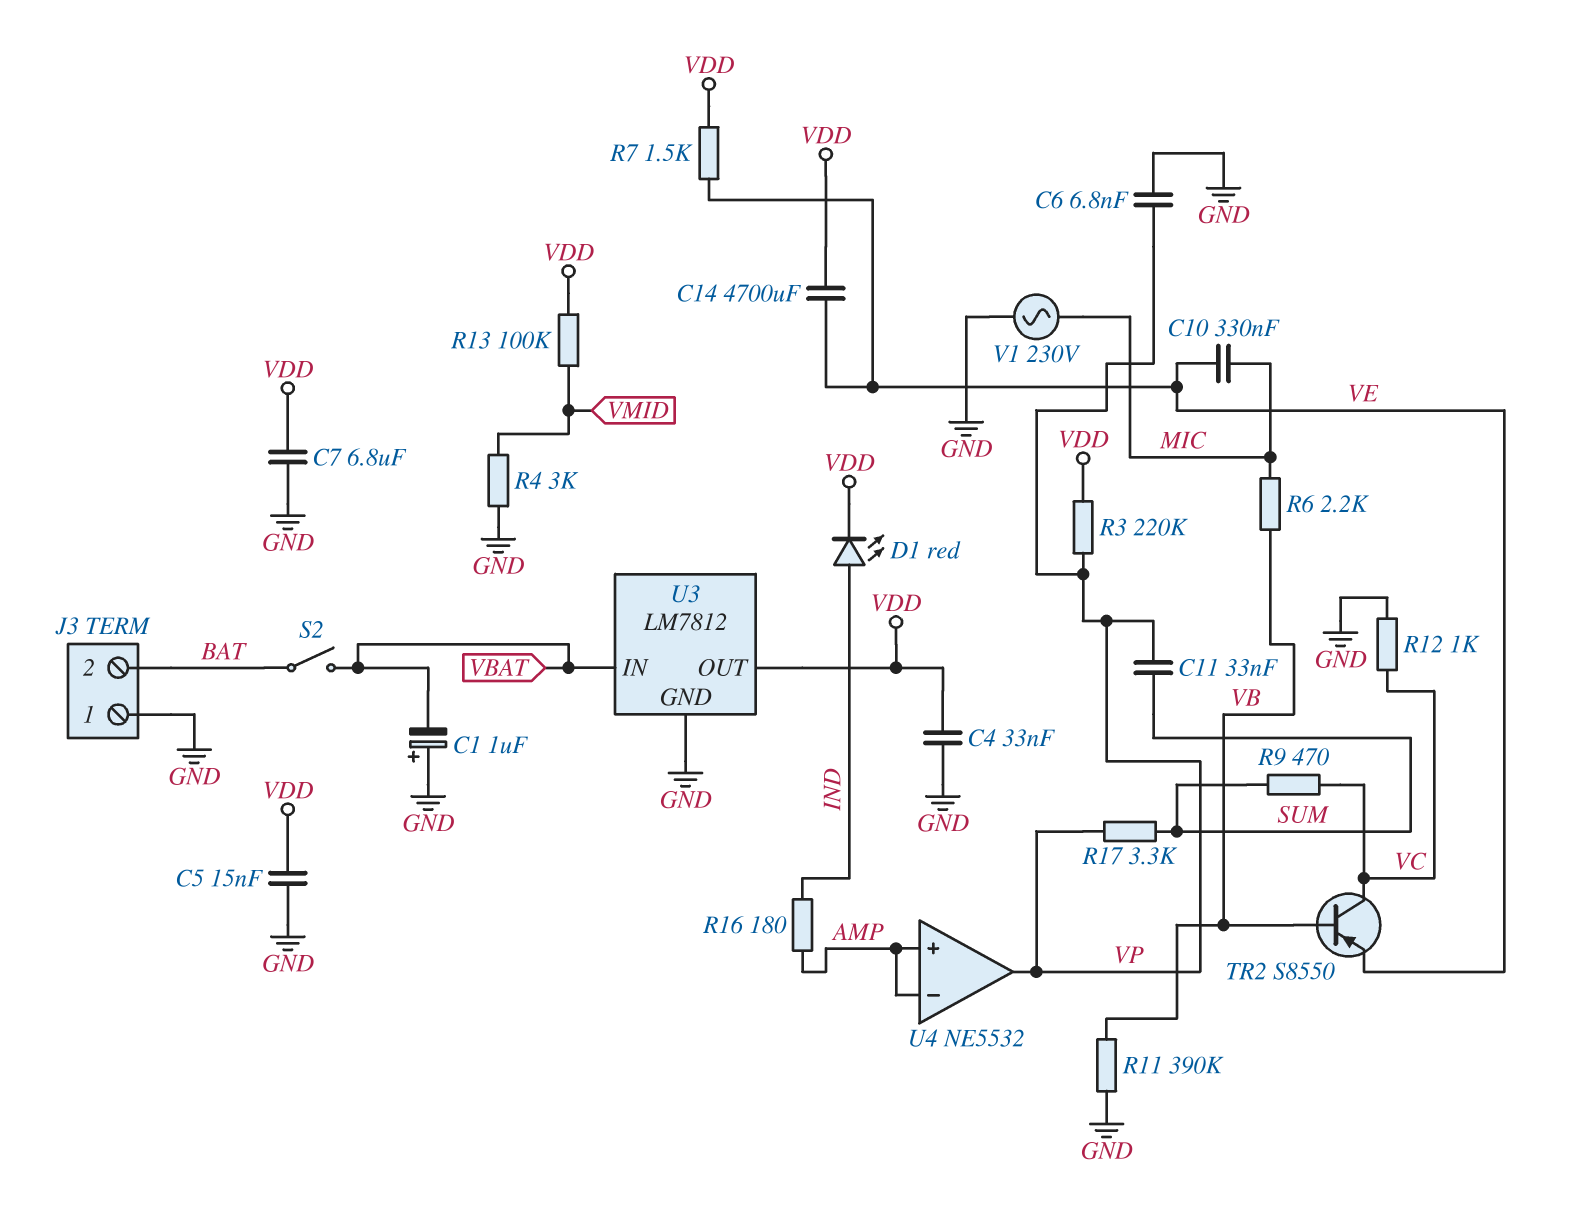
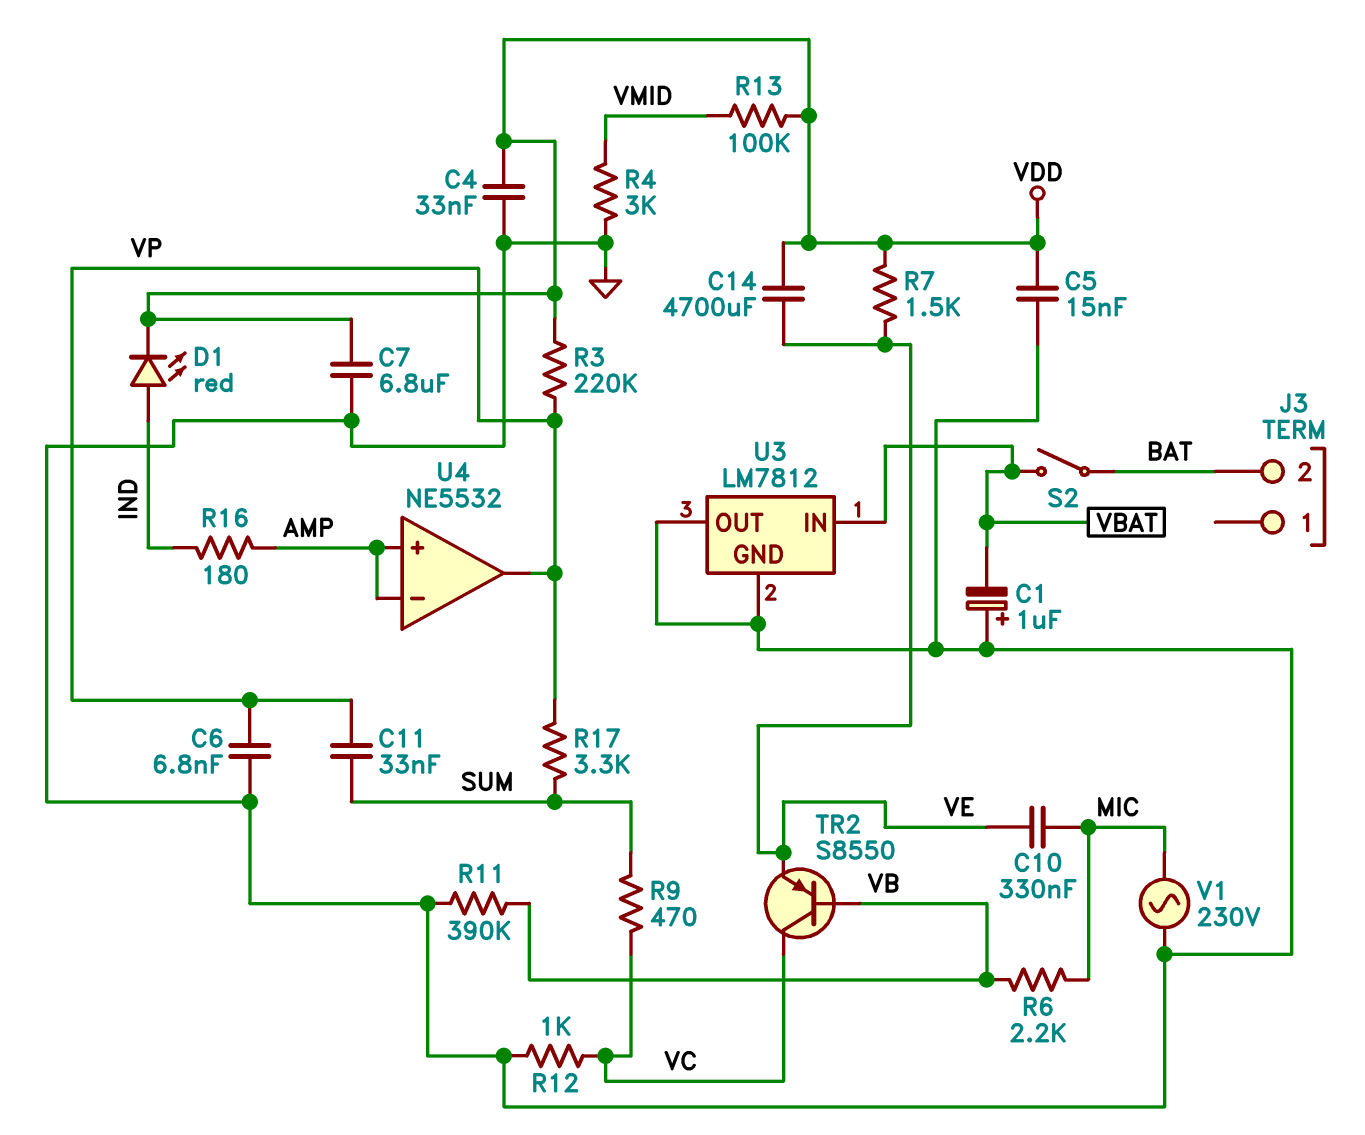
J3 pin 1: GND -> none
U3 pin OUT: VDD -> GND

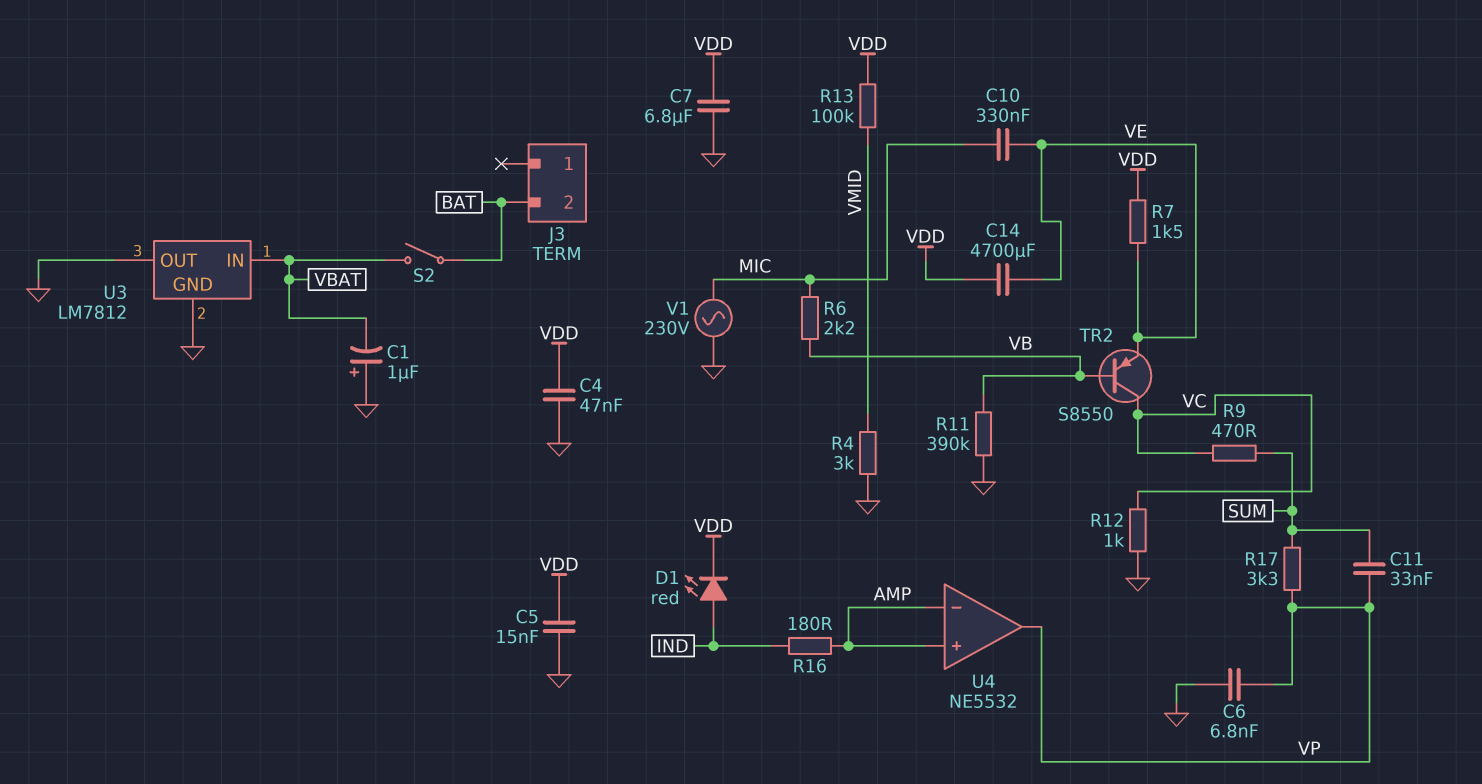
C4: 33nF (GND, VDD) -> 47nF (GND, VDD)
R3: 220k (VDD, VP) -> none

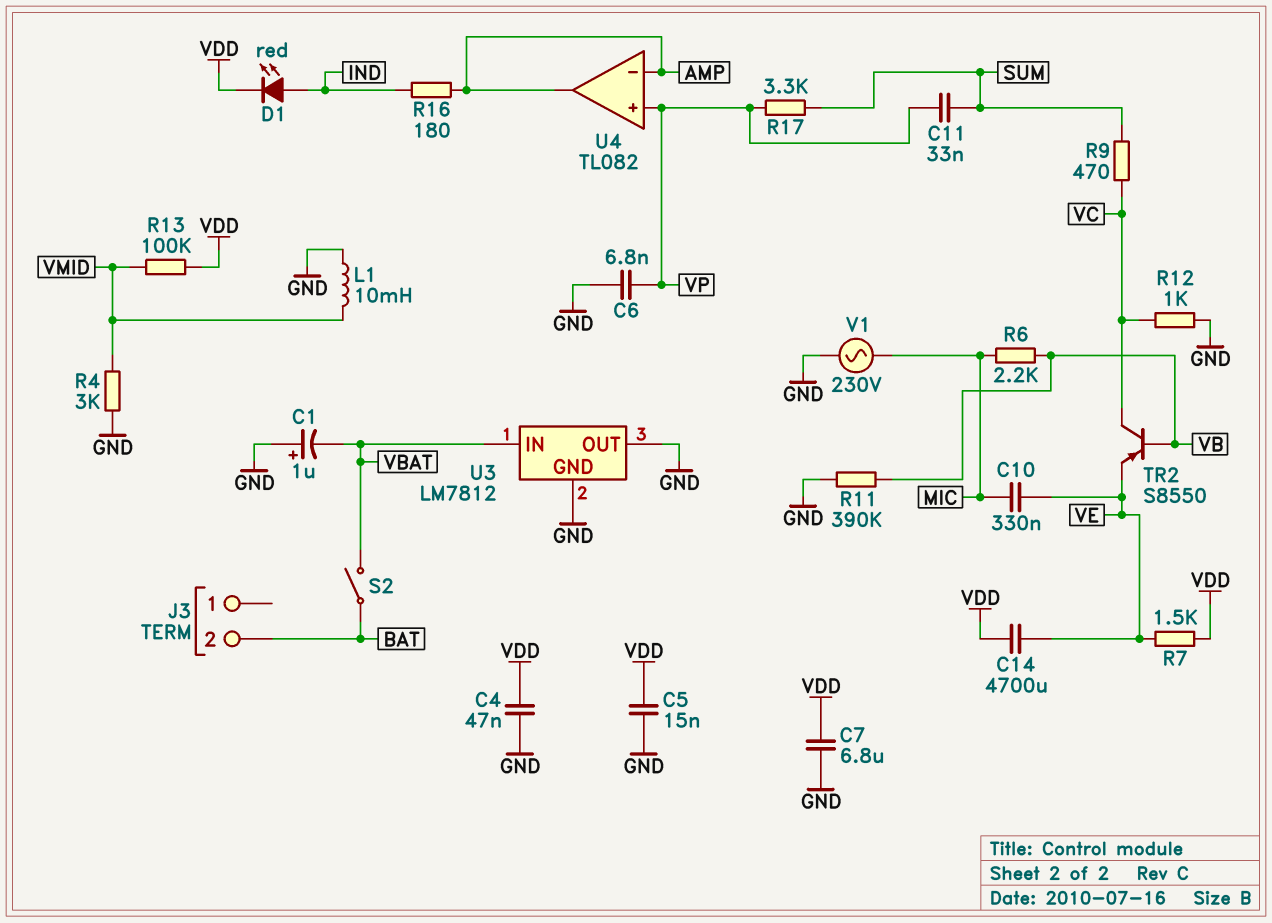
L1: none -> 10mH (GND, VMID)
U4: NE5532 -> TL082
U4 pin in+: AMP -> VP
U4 pin out: VP -> AMP

